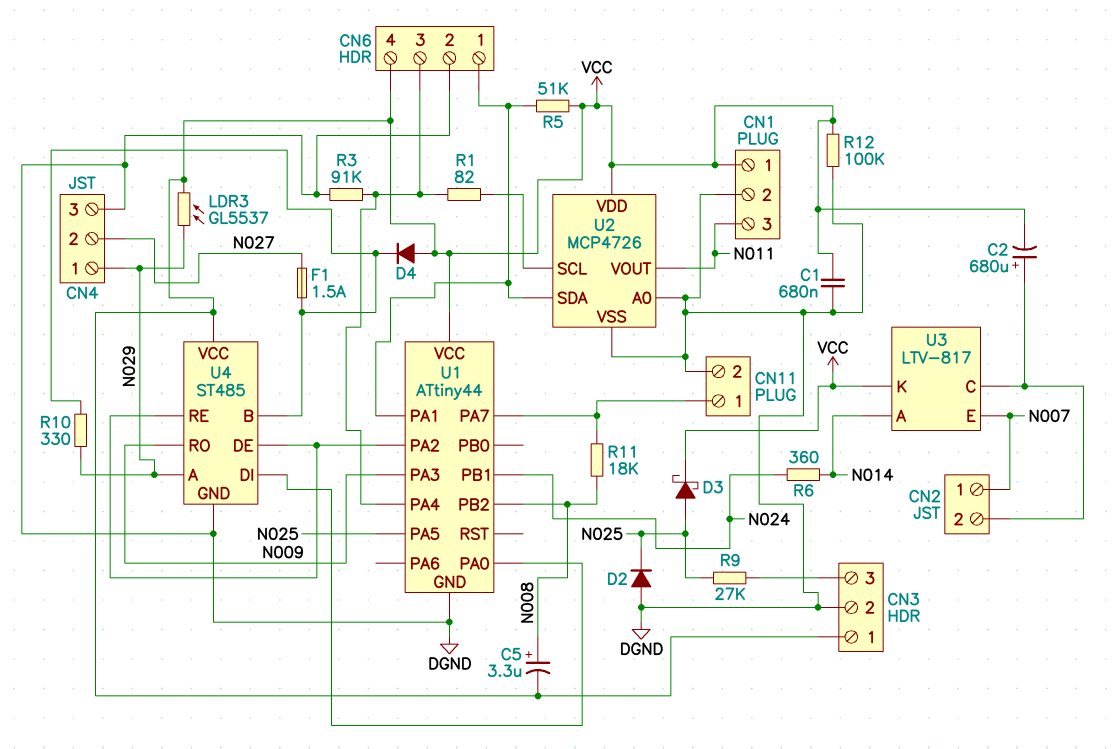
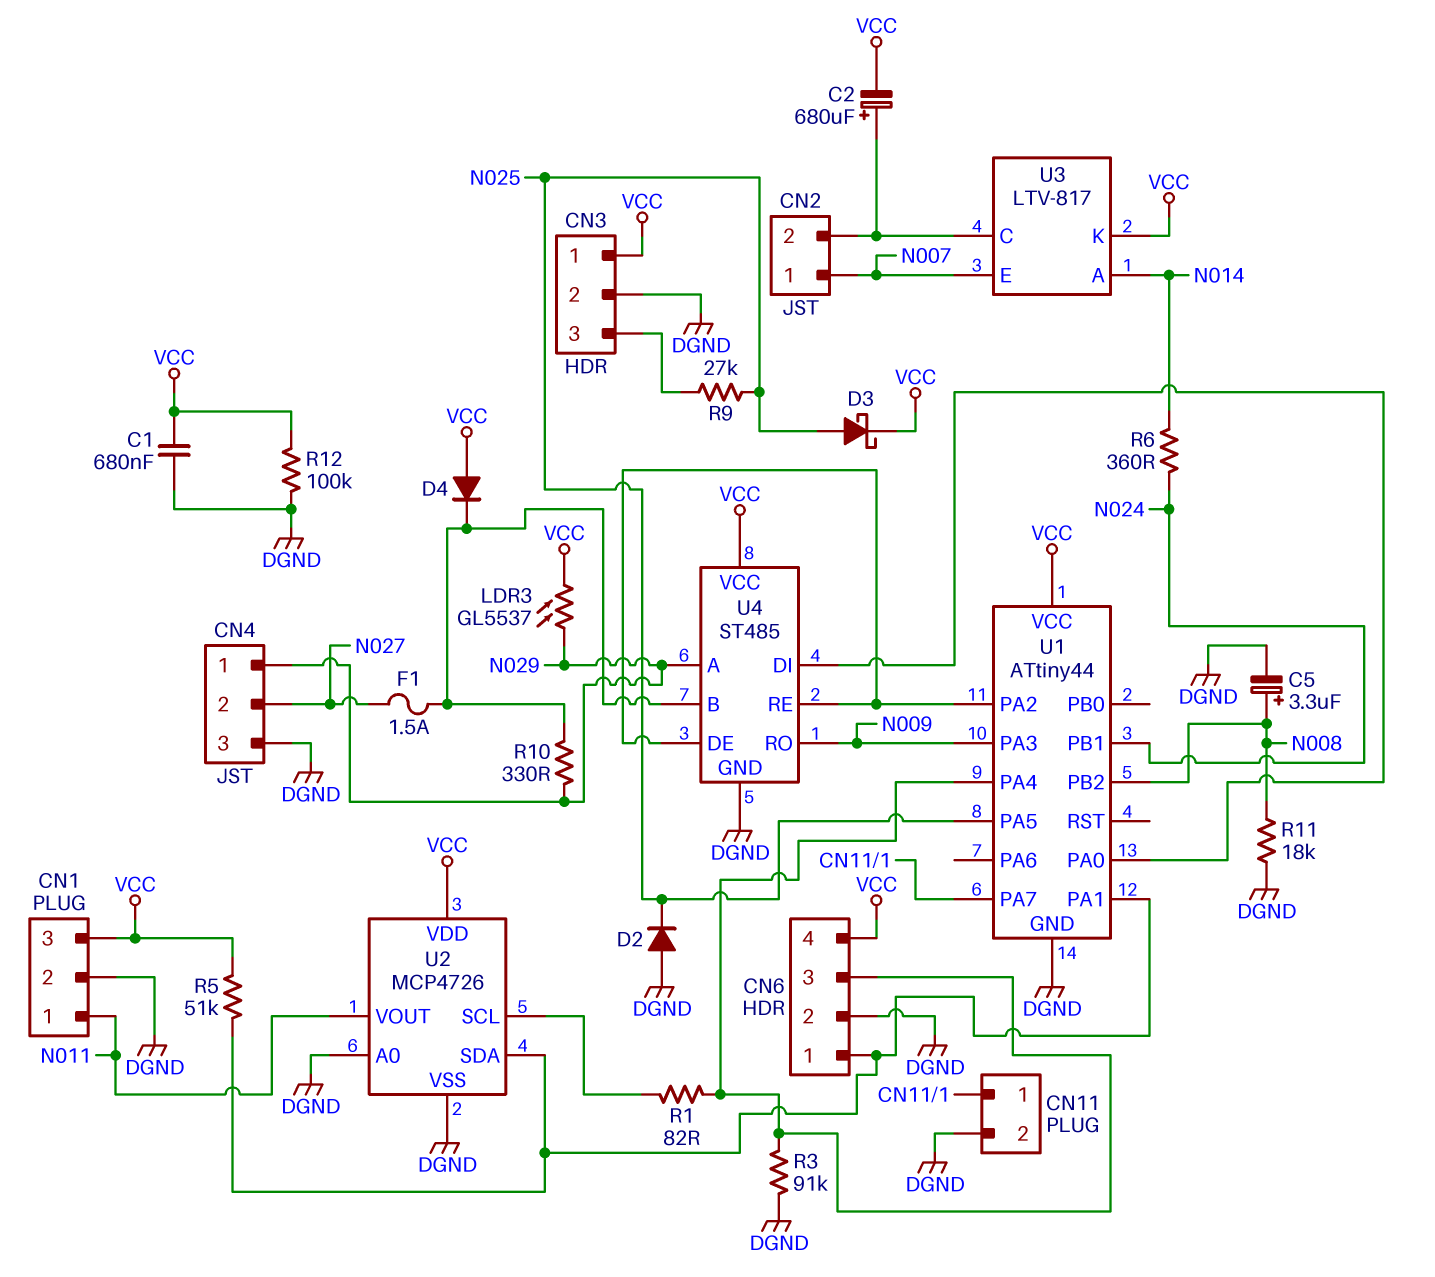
C5: 3.3uF (plus N008, minus VCC) -> 3.3uF (plus N008, minus DGND)
CN1 pin 1: VCC -> N011
CN1 pin 3: N011 -> VCC
R11: 18k (CN11/1, N008) -> 18k (DGND, N008)

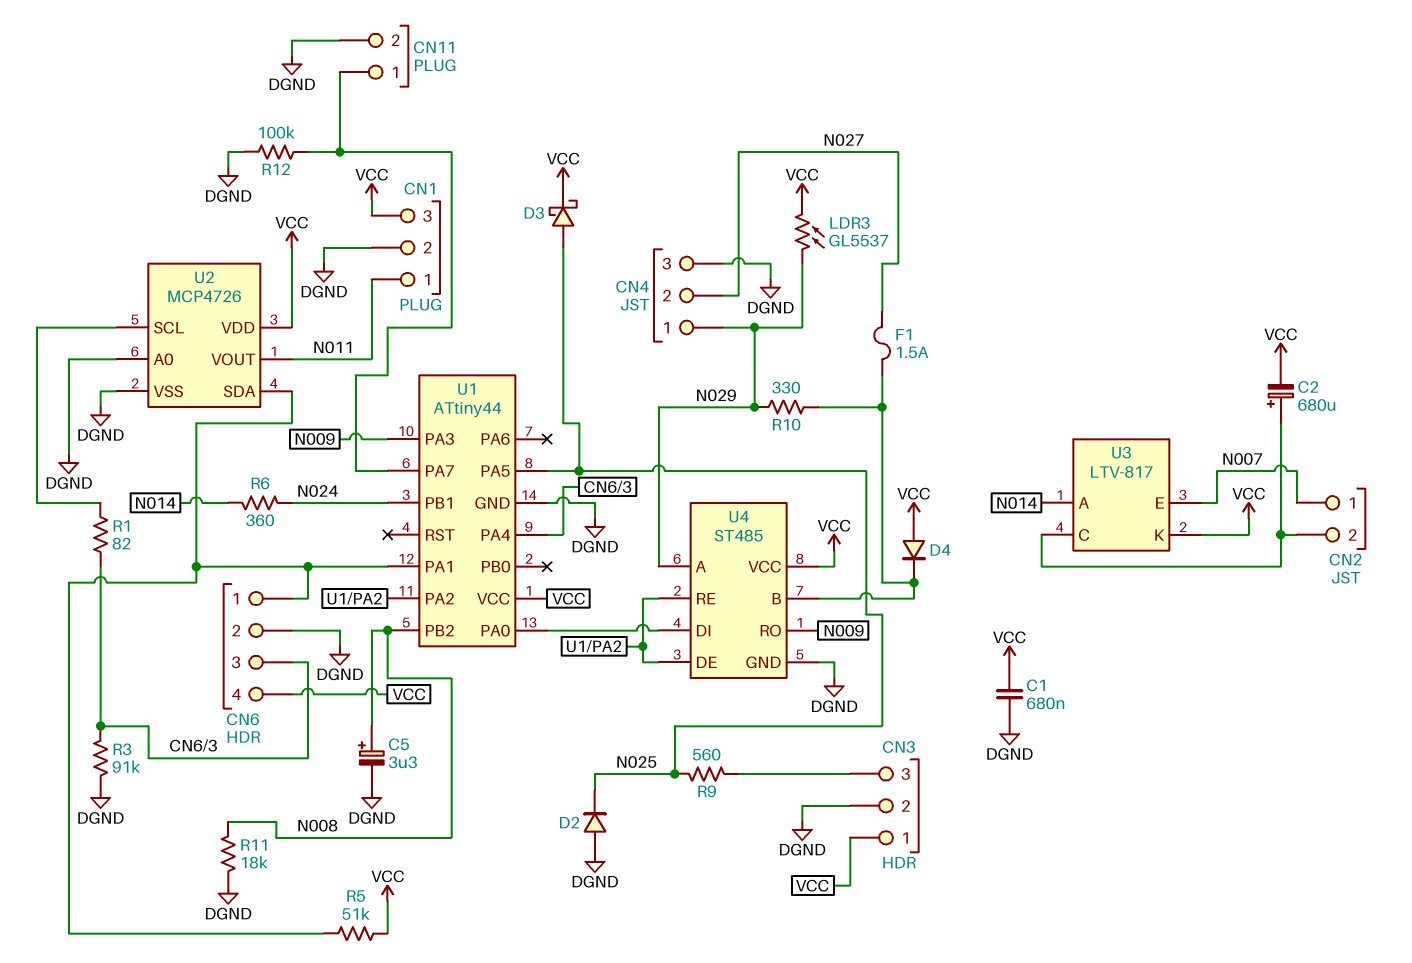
R9: 27k (CN3/3, N025) -> 560 (CN3/3, N025)
R12: 100k (DGND, VCC) -> 100k (CN11/1, DGND)

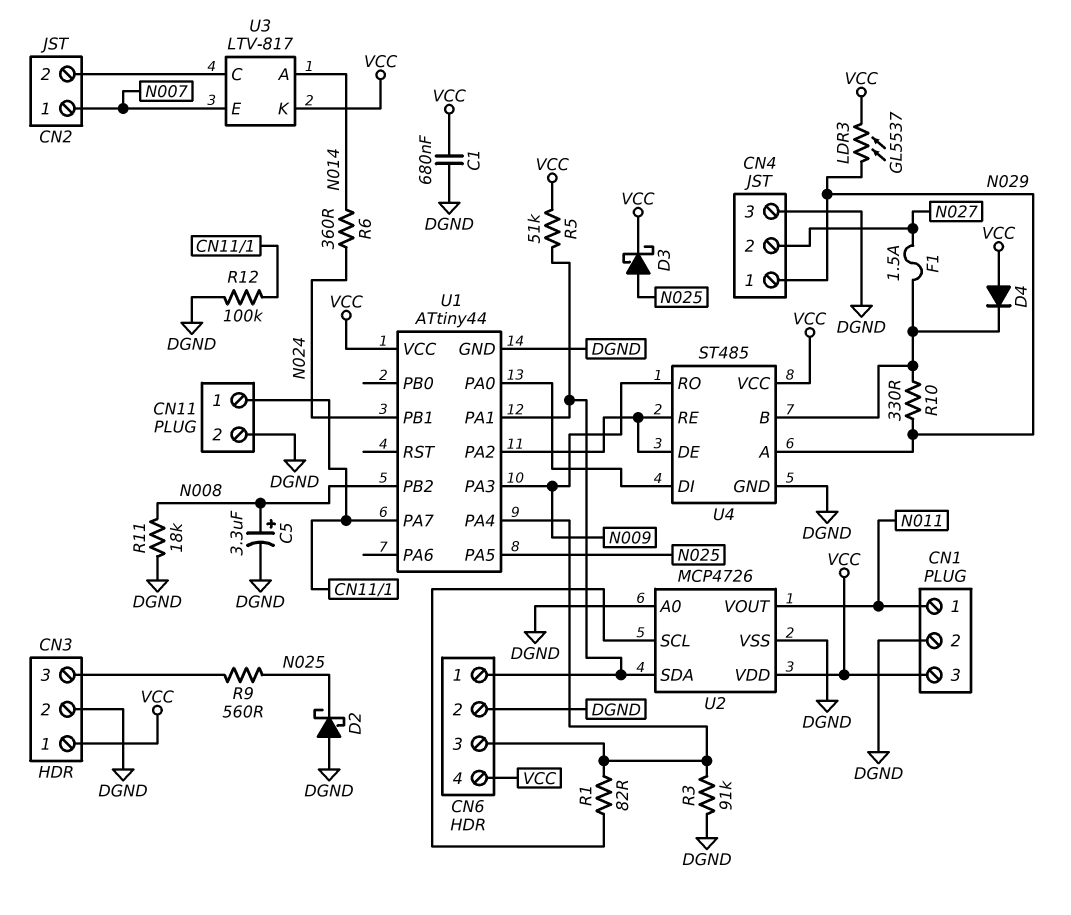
C2: 680uF (plus CN2/2, minus VCC) -> none
D2: diode (A DGND, K N025) -> schottky (A DGND, K N025)

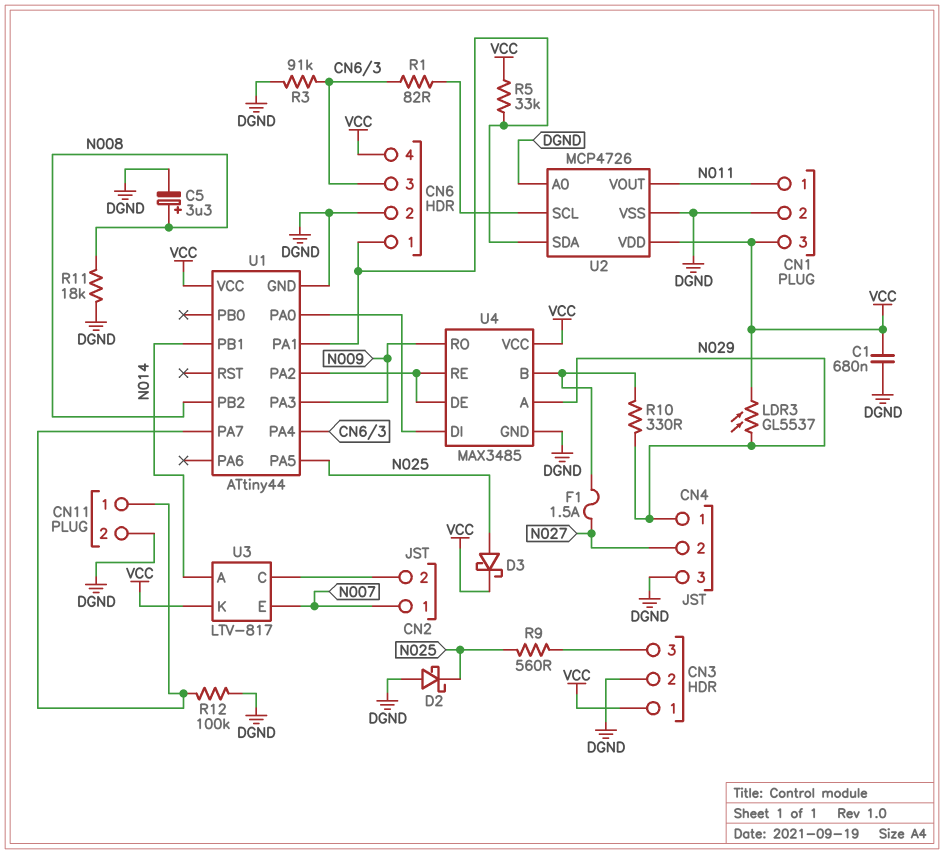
D4: diode (A VCC, K U4/B) -> none
R5: 51k (CN6/1, VCC) -> 33k (CN6/1, VCC)
R6: 360 (N014, N024) -> none
U1 pin PB1: N024 -> N014
U4: ST485 -> MAX3485

